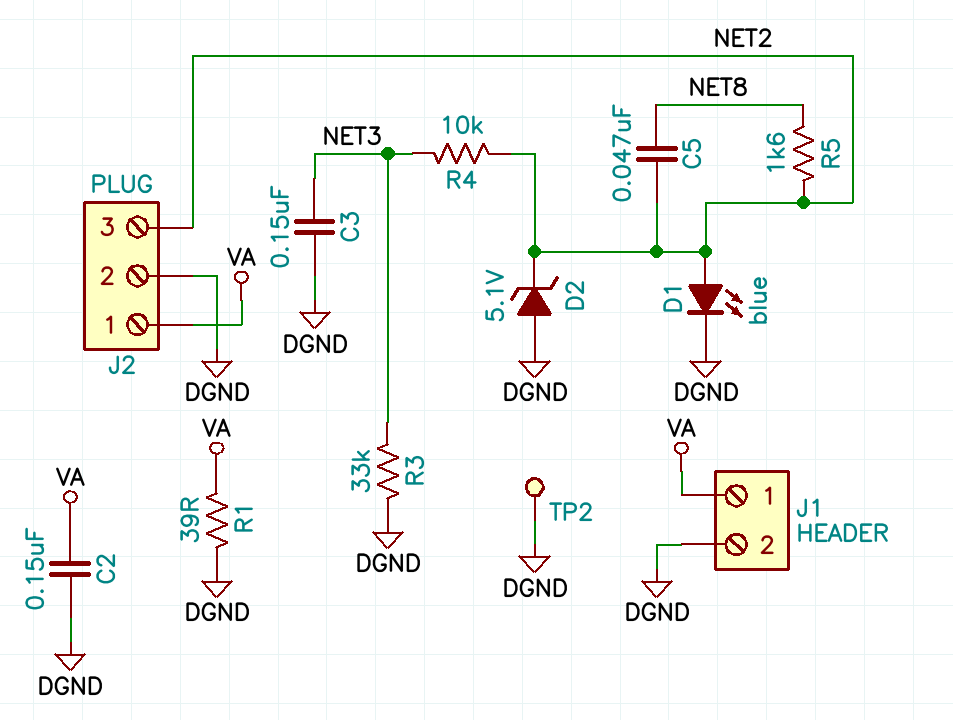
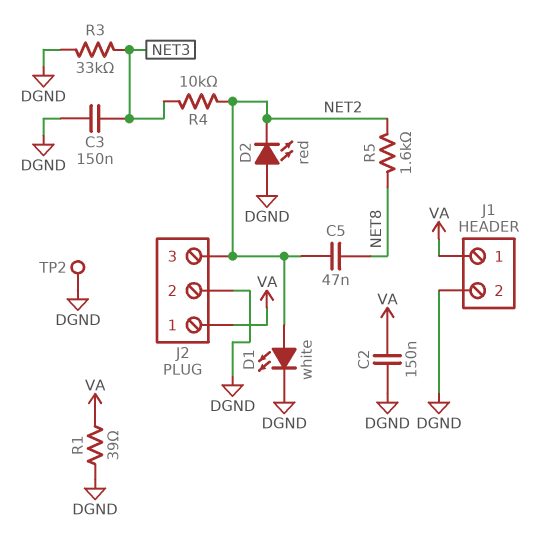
D1: LED blue (A NET2, K DGND) -> LED white (A NET2, K DGND)
D2: zener 5.1V (A DGND, K NET2) -> LED red (A DGND, K NET2)

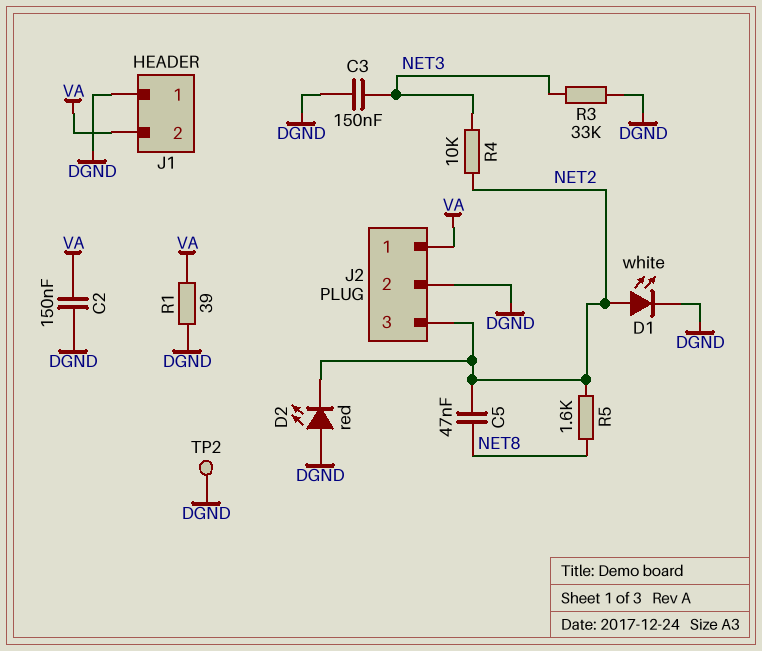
J1 pin 1: VA -> DGND
J1 pin 2: DGND -> VA

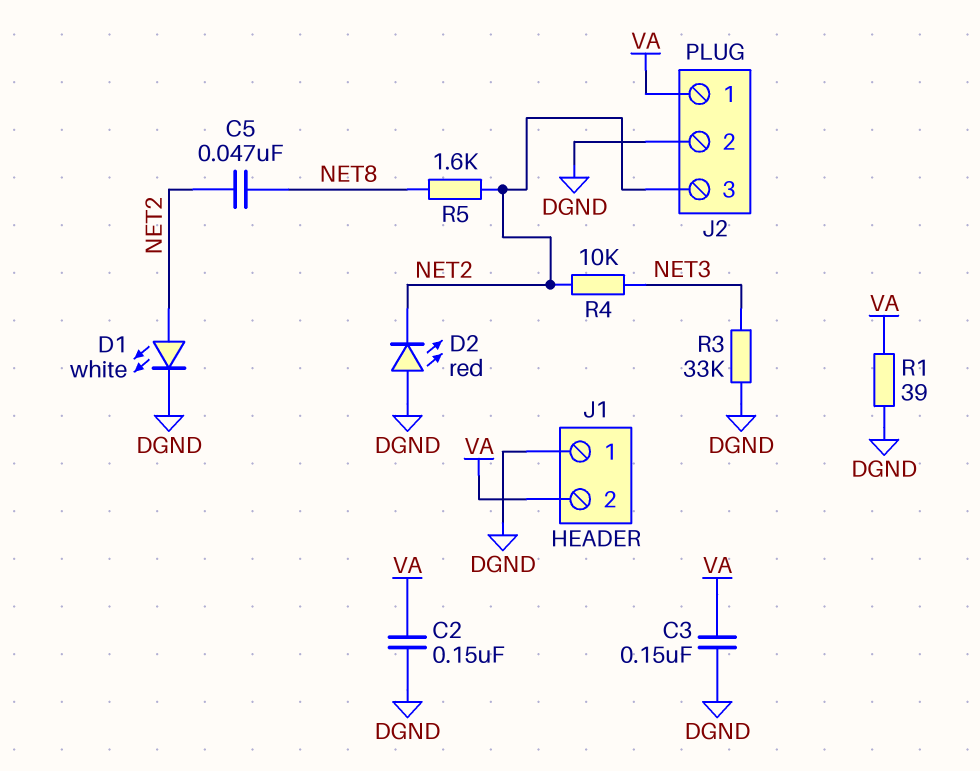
C3: 150nF (DGND, NET3) -> 150nF (DGND, VA)
TP2: test point (DGND) -> none

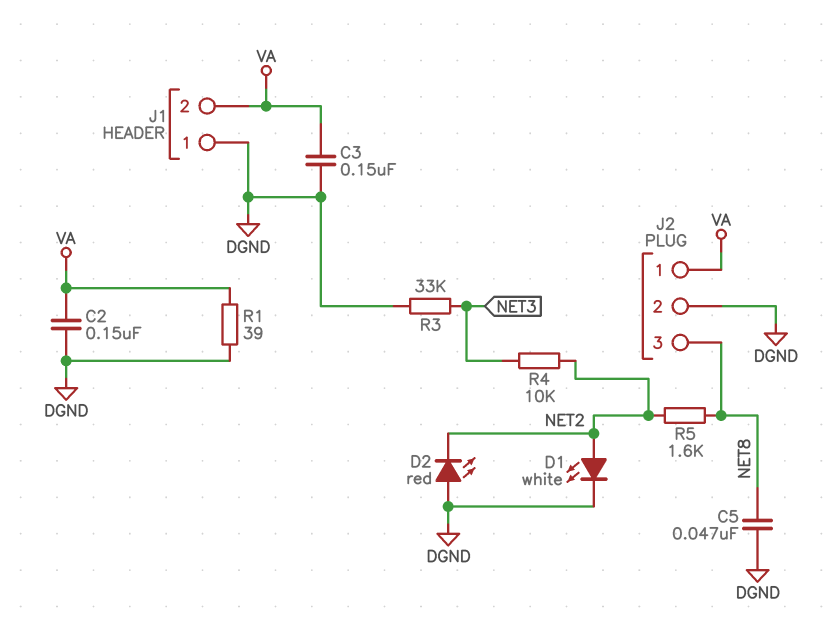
C5: 47nF (NET2, NET8) -> 47nF (DGND, NET8)
J2 pin 3: NET2 -> NET8

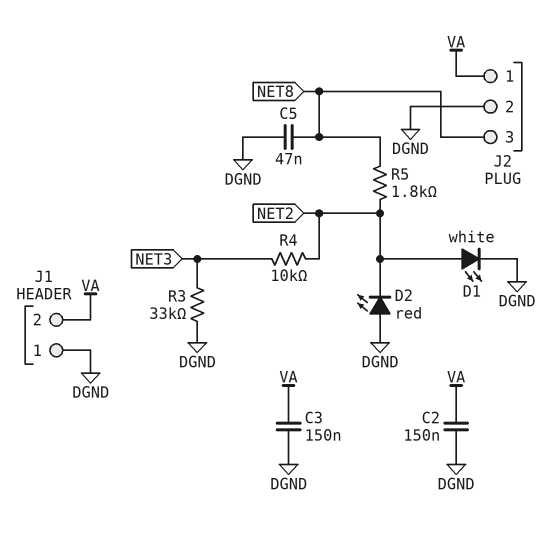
R1: 39 (DGND, VA) -> none
R5: 1.6k (NET2, NET8) -> 1.8k (NET2, NET8)

